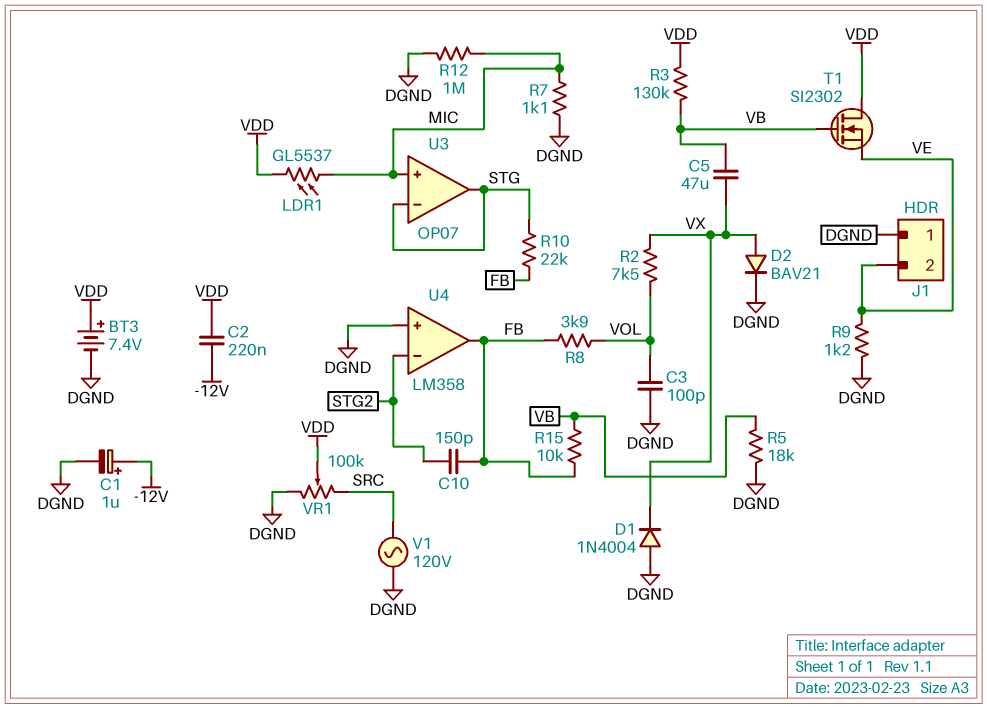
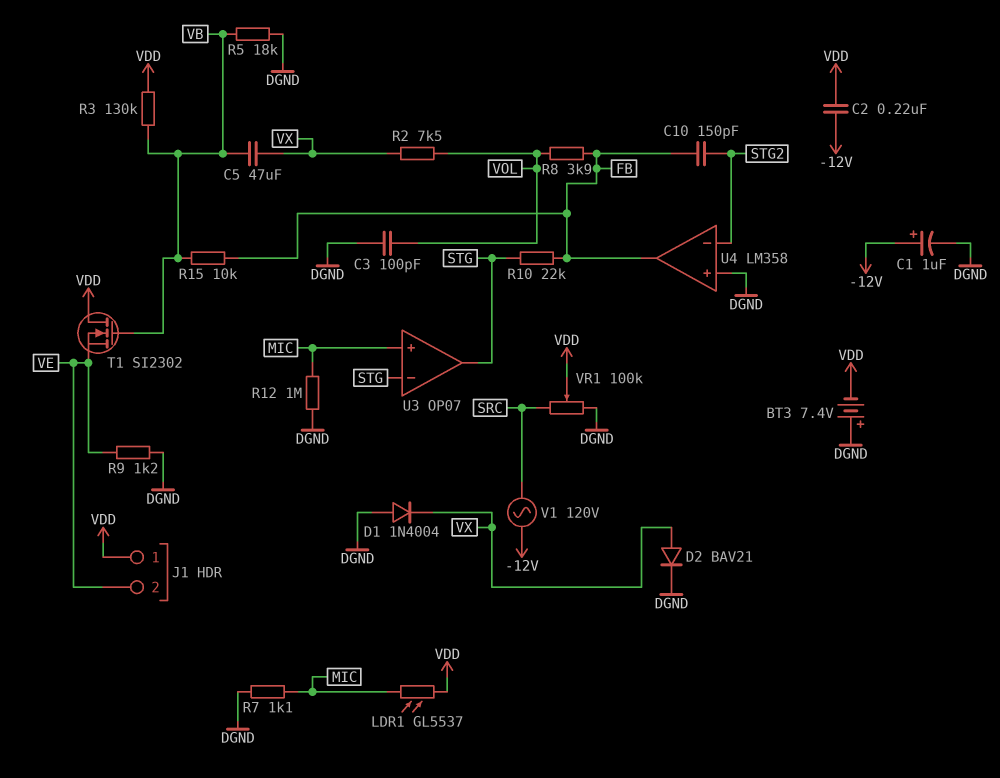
BT3: 7.4V (plus VDD, minus DGND) -> 7.4V (plus DGND, minus VDD)
J1 pin 1: DGND -> VDD
V1: AC 120V (DGND, SRC) -> AC 120V (-12V, SRC)

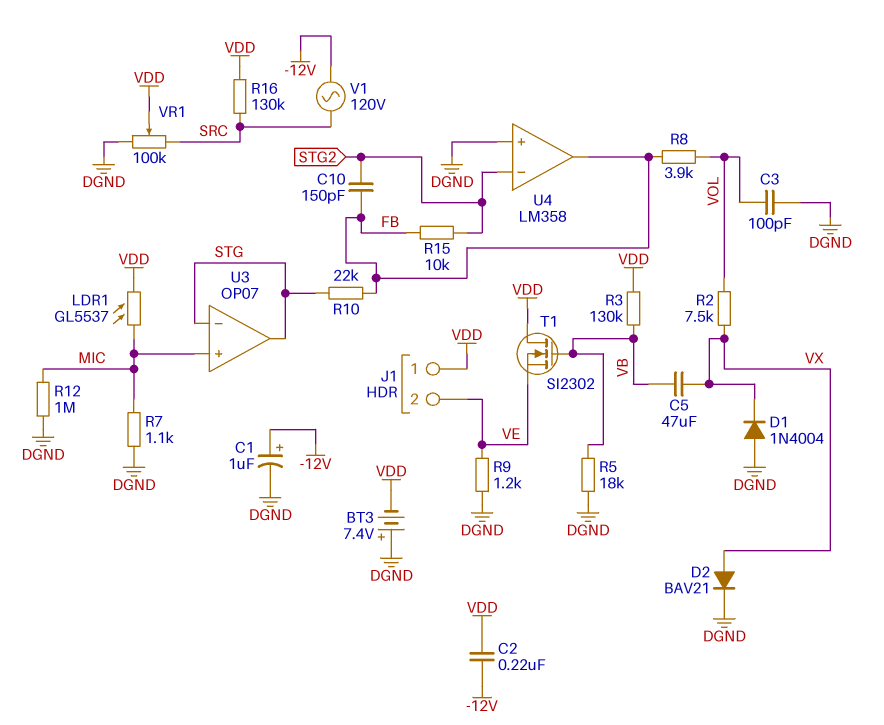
R15: 10k (FB, VB) -> 10k (FB, STG2)
R16: none -> 130k (SRC, VDD)

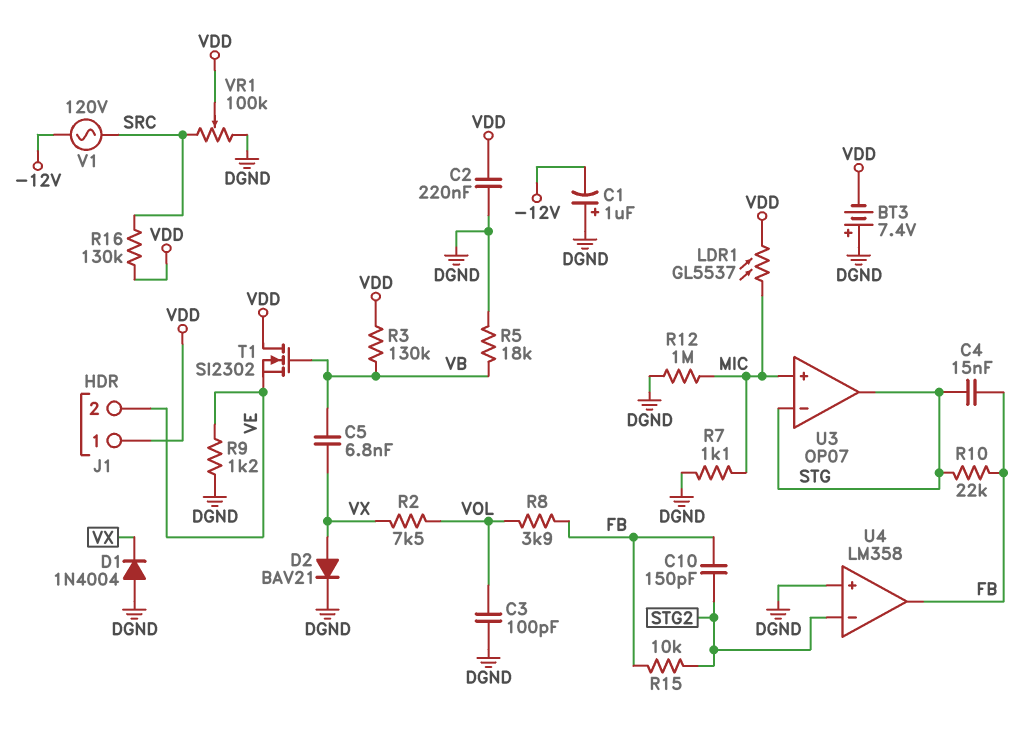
C1: 1uF (plus -12V, minus DGND) -> 1uF (plus DGND, minus -12V)
C2: 220nF (-12V, VDD) -> 220nF (DGND, VDD)
C4: none -> 15nF (FB, STG)
C5: 47uF (VB, VX) -> 6.8nF (VB, VX)

